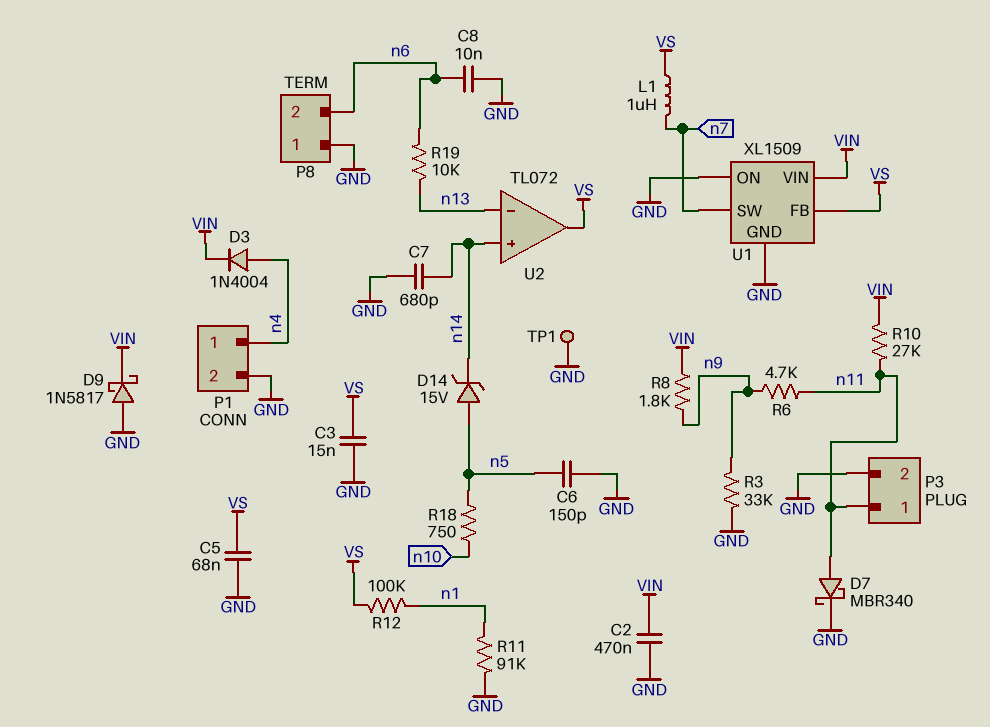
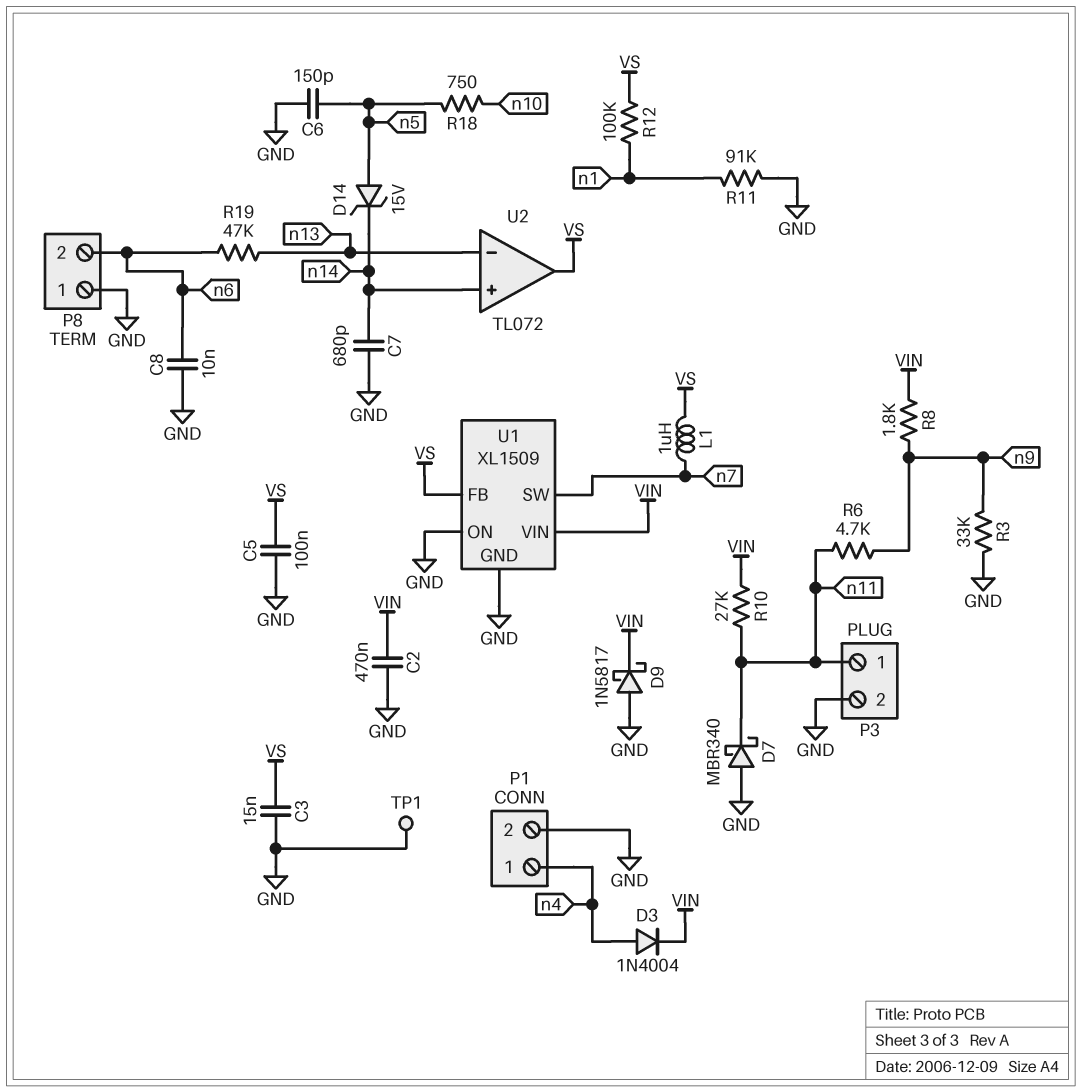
C5: 68nF (GND, VS) -> 100nF (GND, VS)
D7: schottky MBR340 (A n11, K GND) -> schottky MBR340 (A GND, K n11)
R19: 10k (n6, n13) -> 47k (n6, n13)

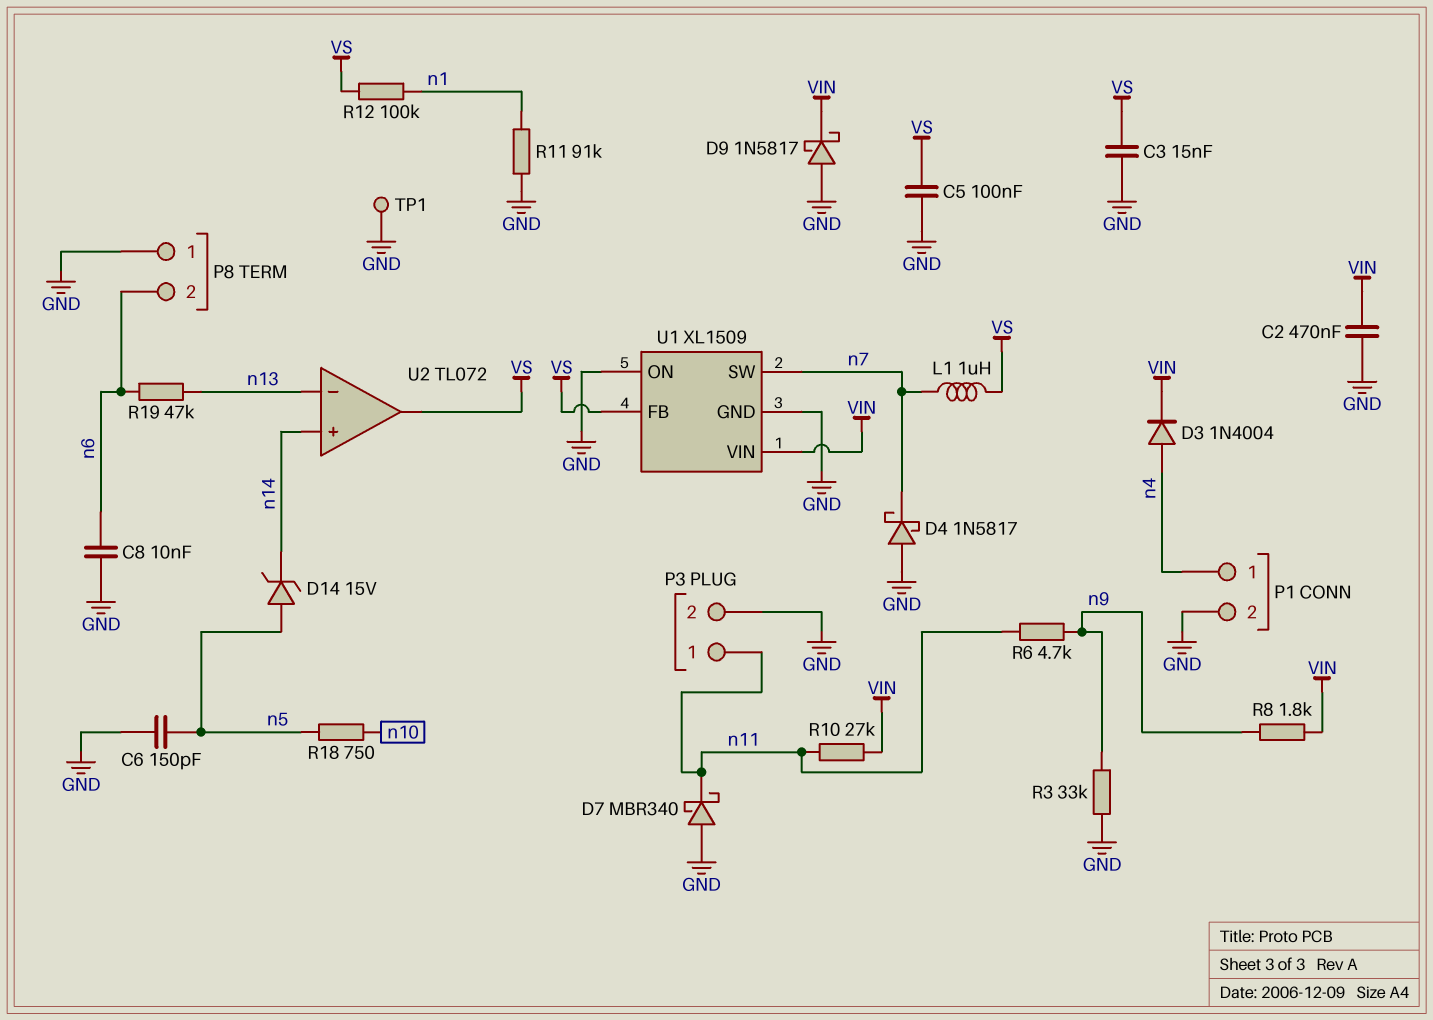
C7: 680pF (GND, n14) -> none
D4: none -> schottky 1N5817 (A GND, K n7)

